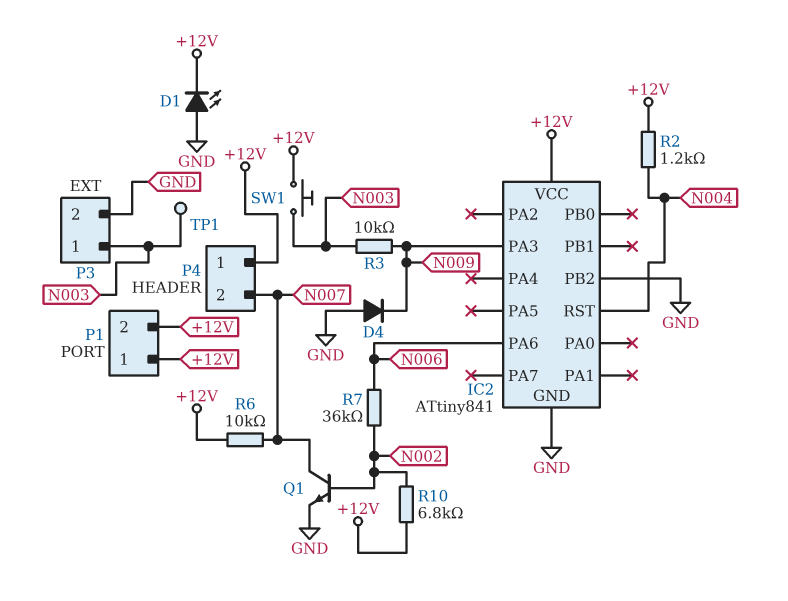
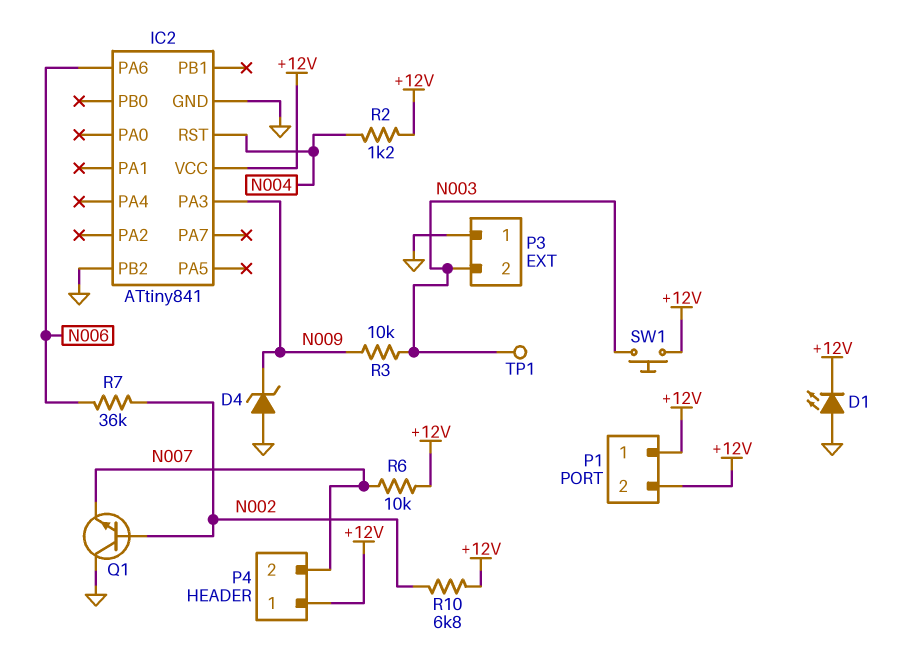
D4: diode (A GND, K N009) -> zener (A GND, K N009)
P3 pin 1: N003 -> GND
P3 pin 2: GND -> N003
Q1: NPN (B N002, C N007, E GND) -> NPN (B N002, C GND, E N007)

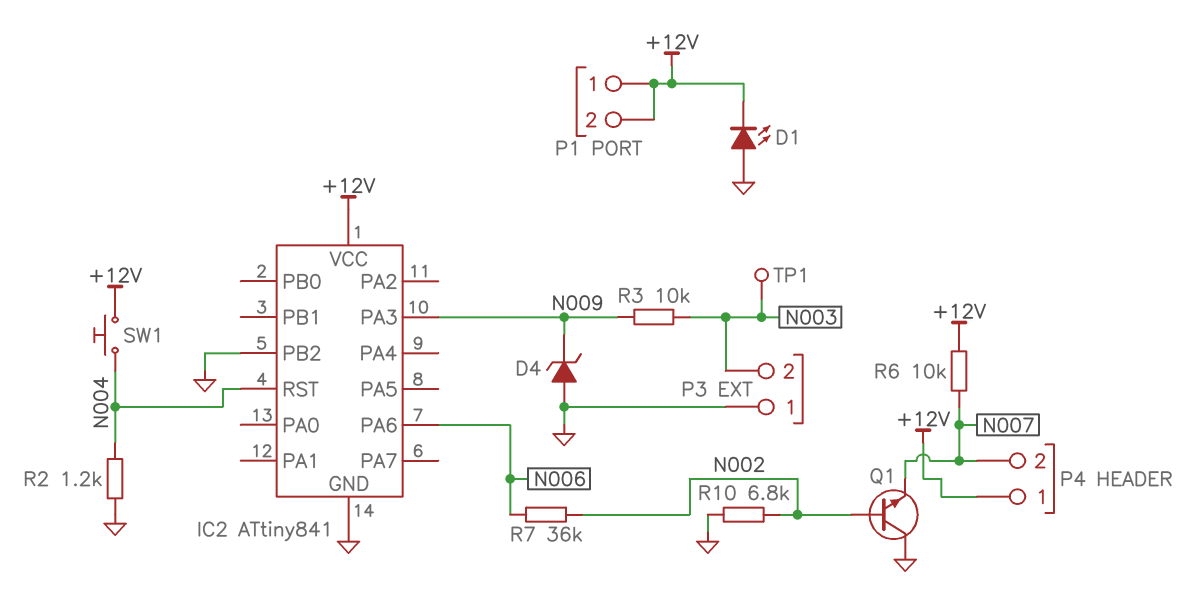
R2: 1.2k (+12V, N004) -> 1.2k (GND, N004)
R10: 6.8k (+12V, N002) -> 6.8k (GND, N002)
SW1: button (+12V, N003) -> button (+12V, N004)

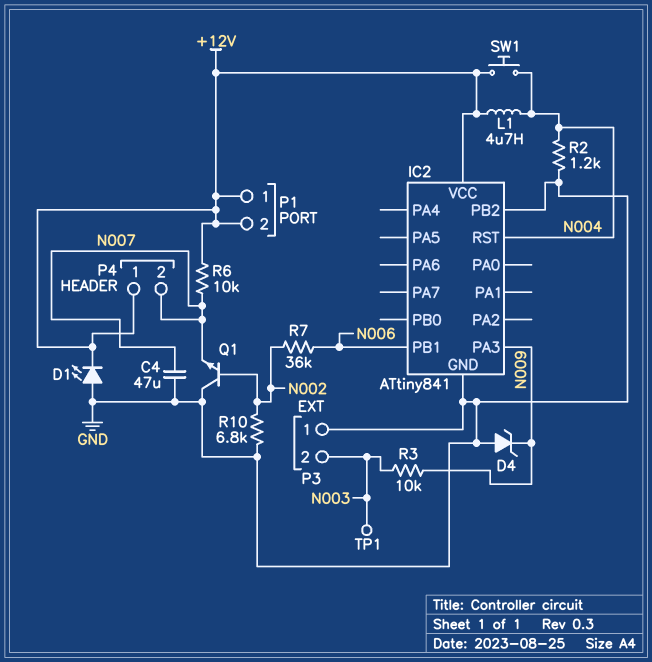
C4: none -> 47uF (GND, N007)
IC2 pin PA6: N006 -> none
IC2 pin PB1: none -> N006
L1: none -> 4.7uH (+12V, N004)

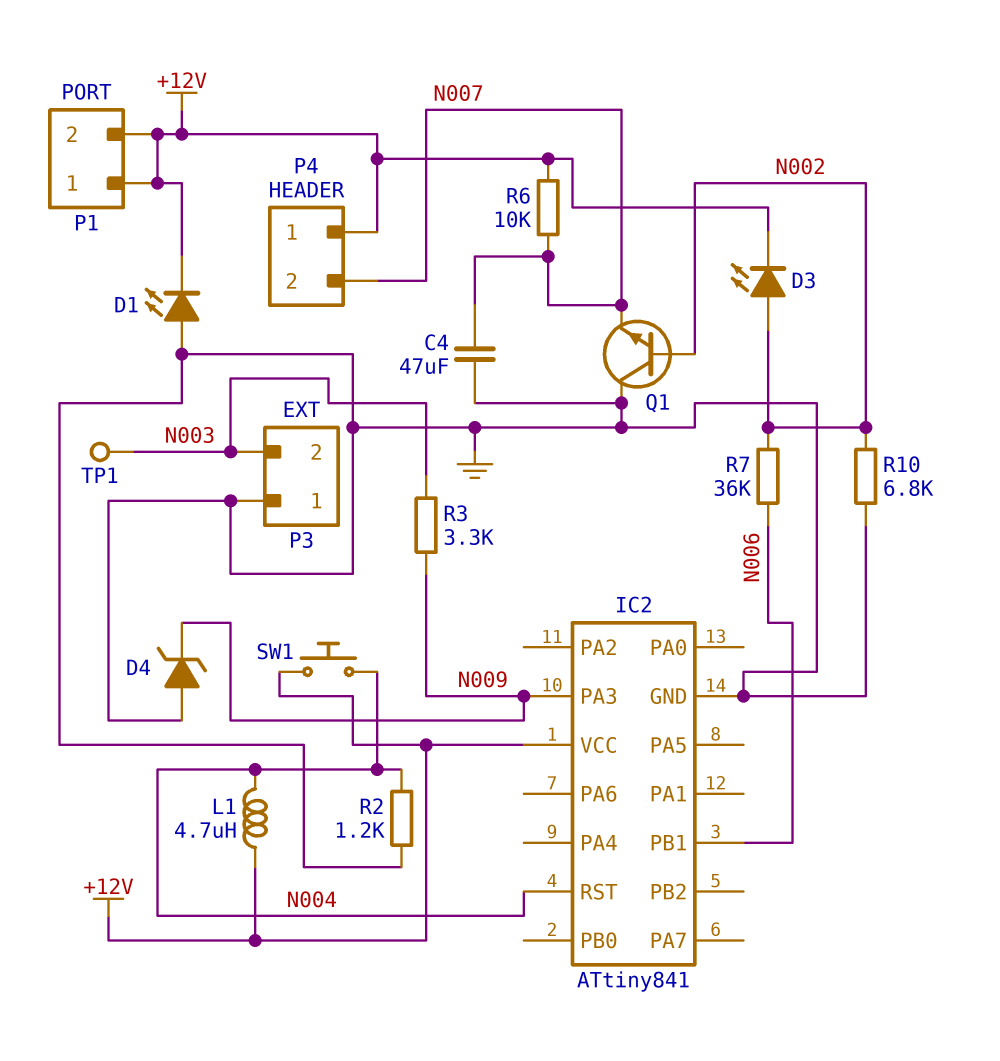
D3: none -> LED (A N002, K +12V)
IC2 pin PB2: GND -> none
R3: 10k (N003, N009) -> 3.3k (N003, N009)

